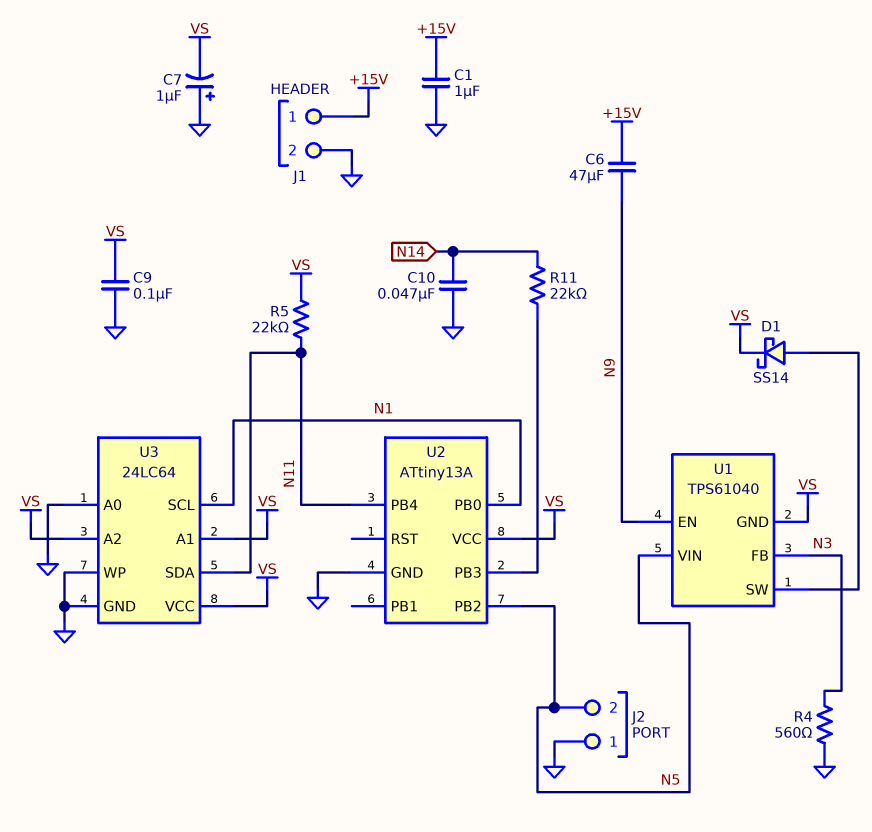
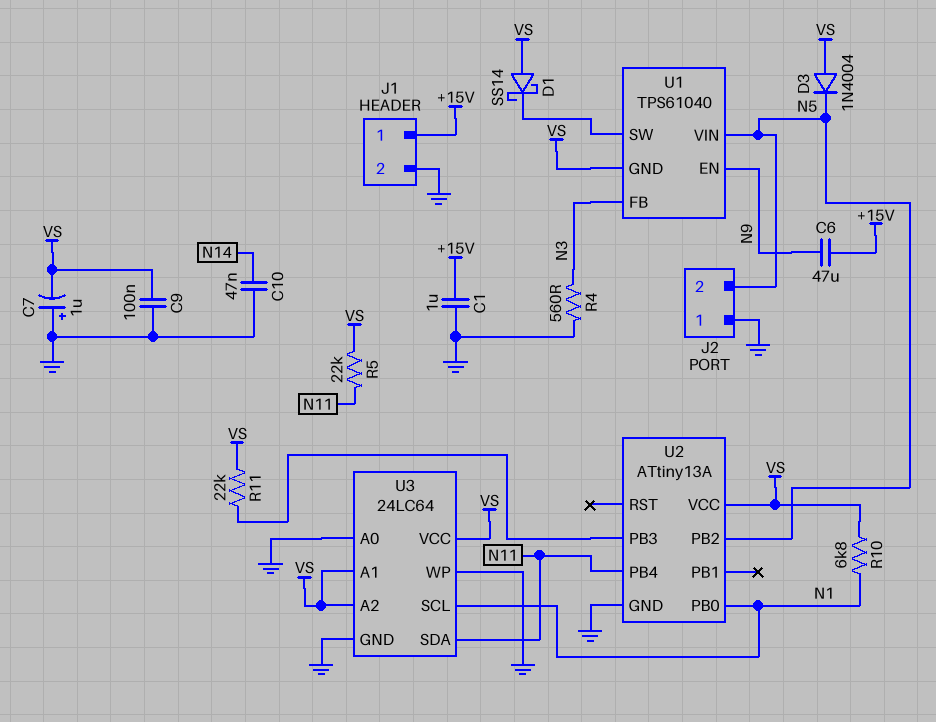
D1: schottky SS14 (A U1/SW, K VS) -> schottky SS14 (A VS, K U1/SW)
D3: none -> diode 1N4004 (A VS, K N5)
R10: none -> 6.8k (N1, VS)
R11: 22k (N14, U2/PB3) -> 22k (U2/PB3, VS)

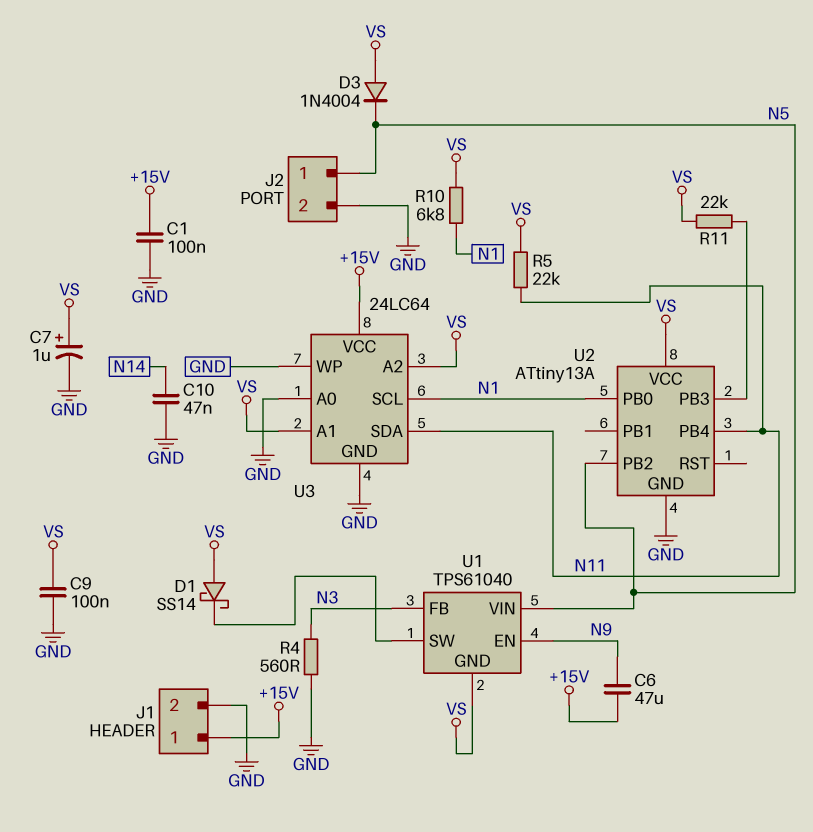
C1: 1uF (+15V, GND) -> 100nF (+15V, GND)
C7: 1uF (plus GND, minus VS) -> 1uF (plus VS, minus GND)
J2 pin 1: GND -> N5
J2 pin 2: N5 -> GND
U3 pin VCC: VS -> +15V

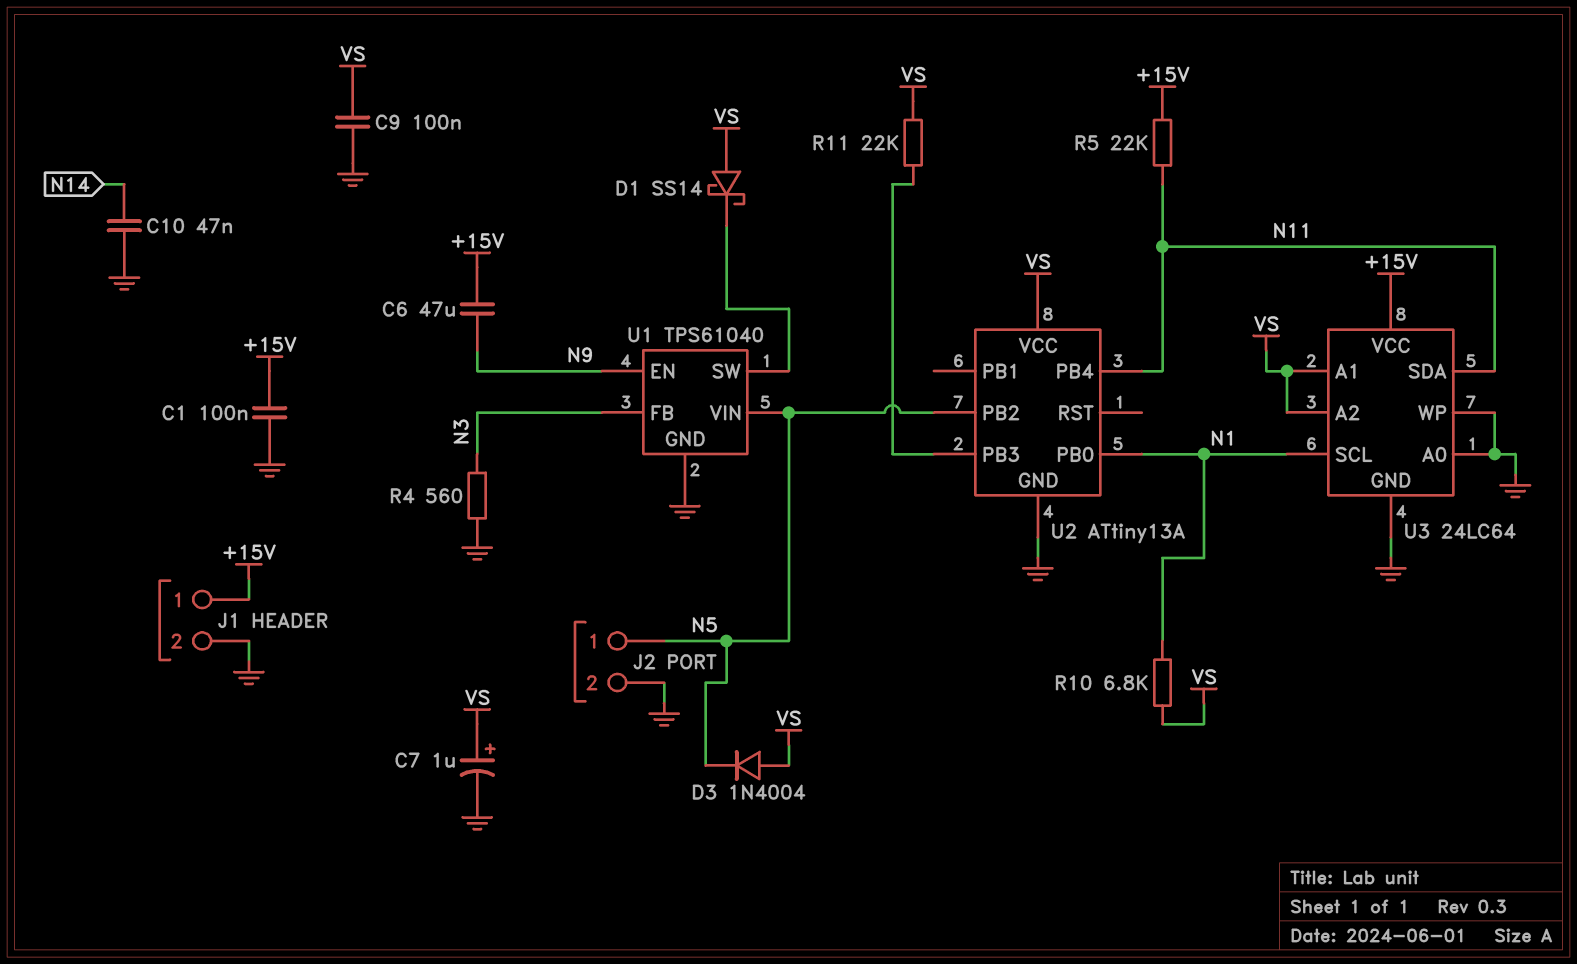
R5: 22k (N11, VS) -> 22k (+15V, N11)
U1 pin GND: VS -> GND

